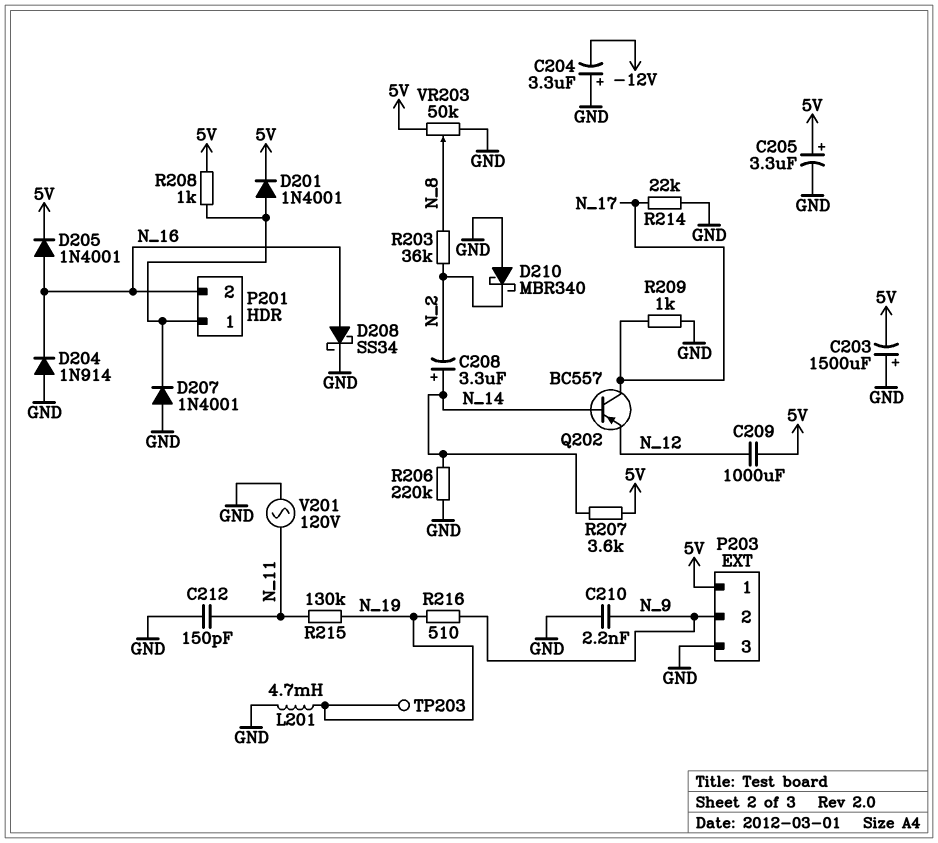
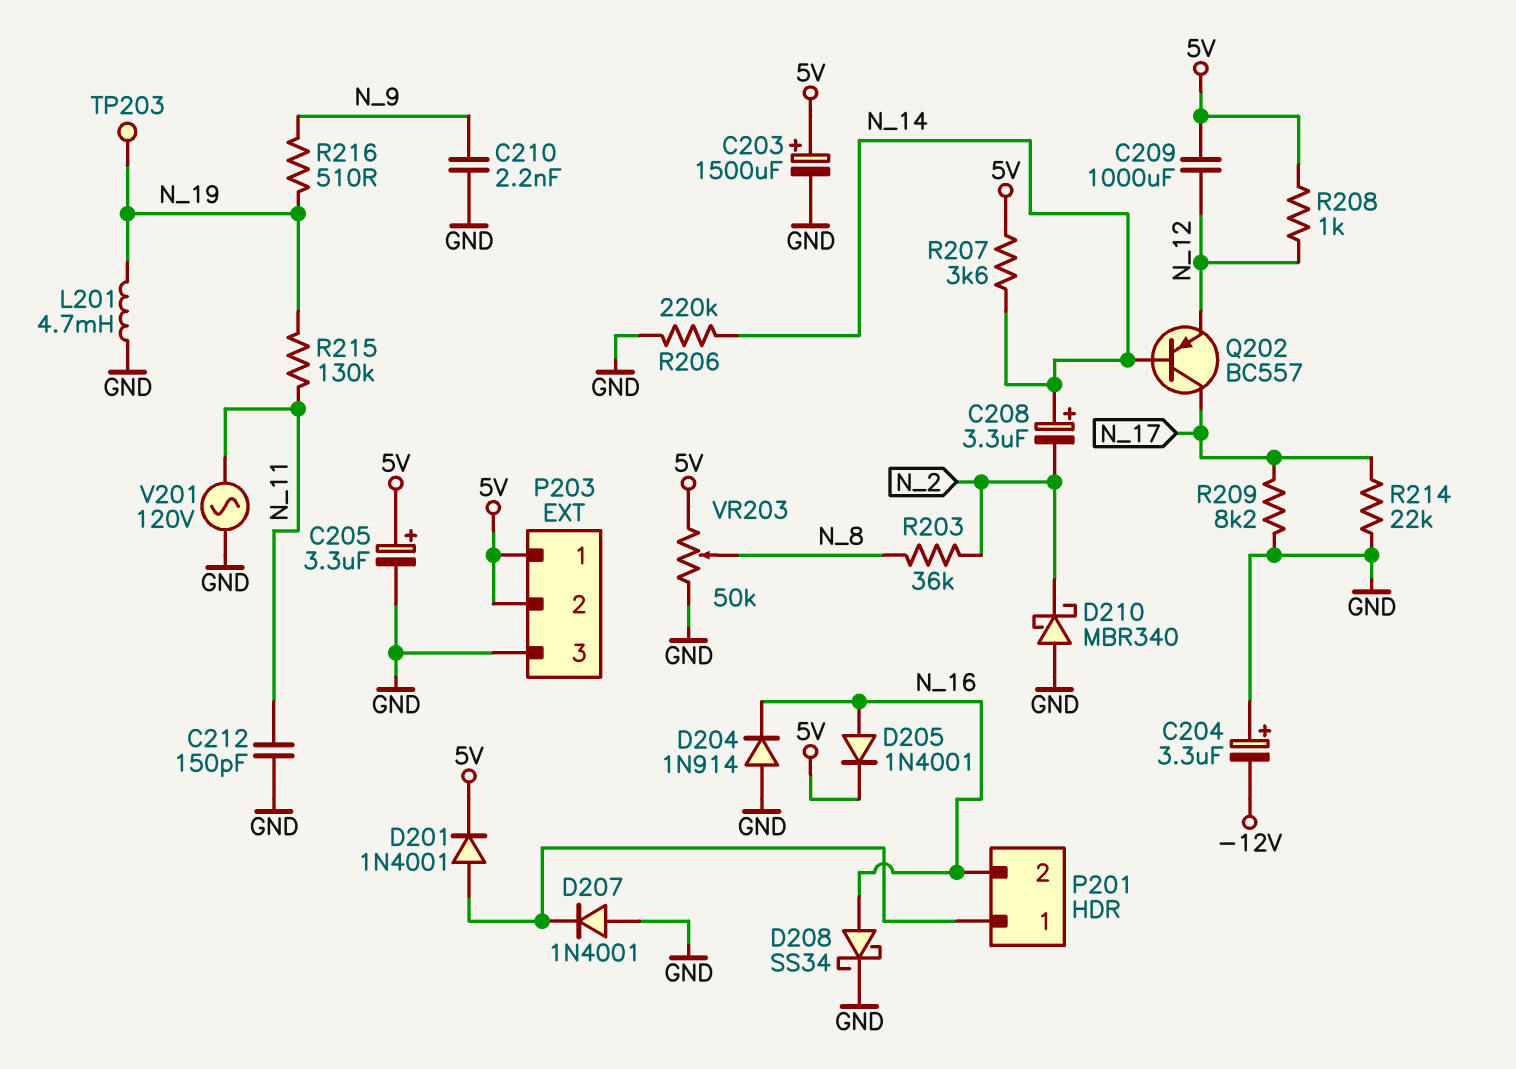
C203: 1500uF (plus GND, minus 5V) -> 1500uF (plus 5V, minus GND)
P203 pin 2: N_9 -> 5V
R208: 1k (5V, P201/1) -> 1k (5V, N_12)
R209: 1k (GND, N_17) -> 8.2k (GND, N_17)

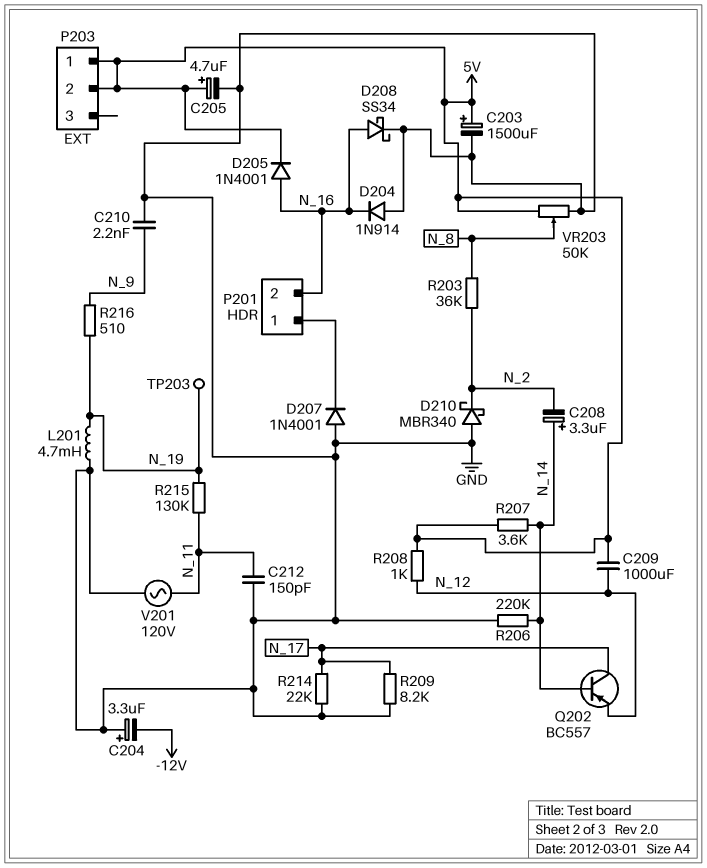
C205: 3.3uF (plus 5V, minus GND) -> 4.7uF (plus 5V, minus GND)
D201: diode 1N4001 (A P201/1, K 5V) -> none
P203 pin 3: GND -> none

